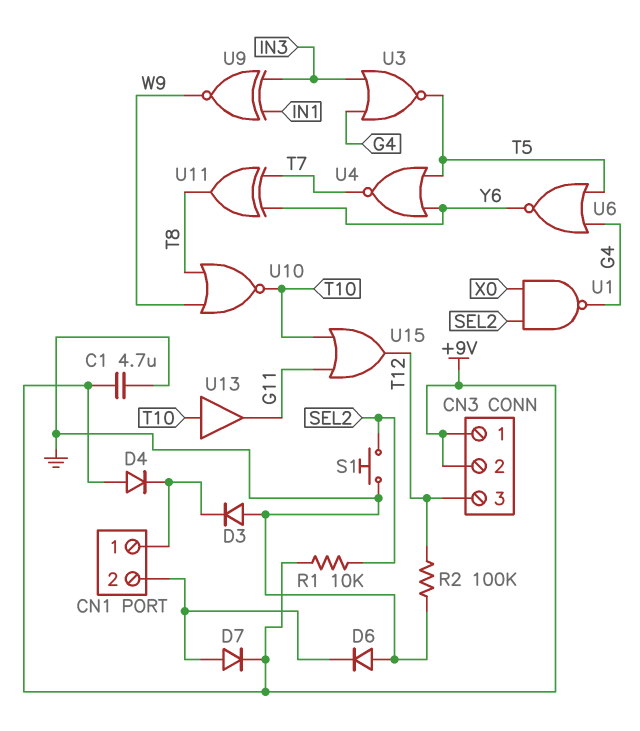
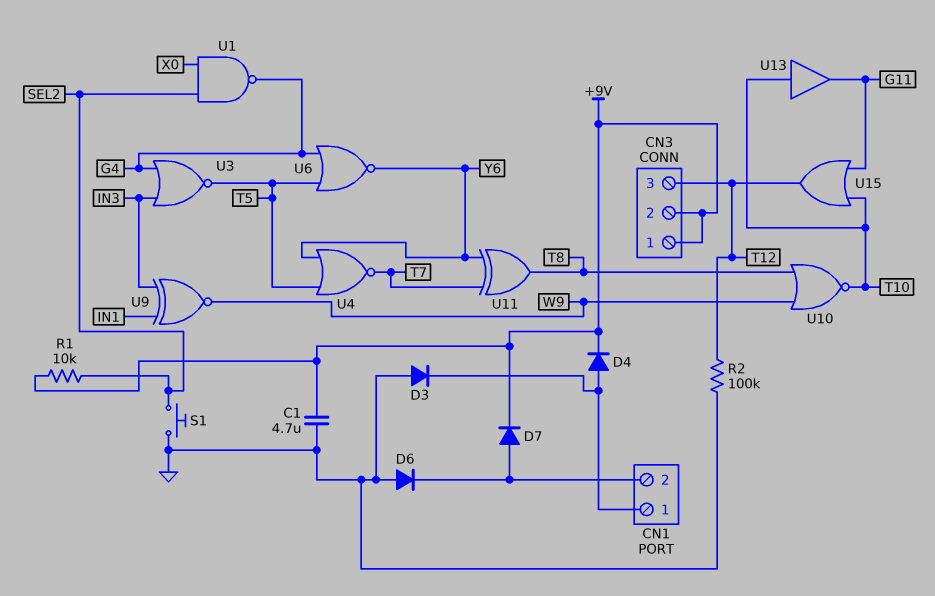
D4: diode (A +9V, K CN1/1) -> diode (A CN1/1, K +9V)

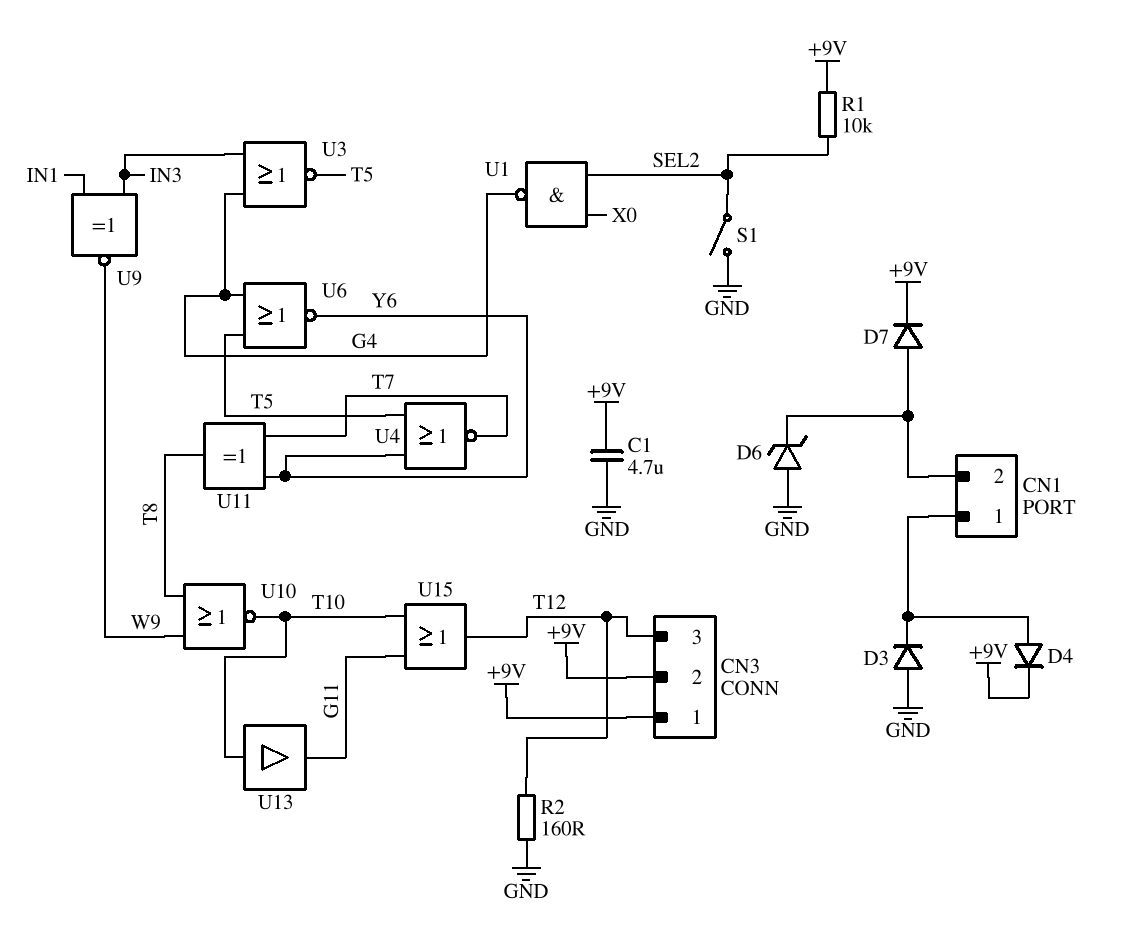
D6: diode (A GND, K CN1/2) -> zener (A GND, K CN1/2)
R2: 100k (GND, T12) -> 160 (GND, T12)
S1: button (GND, SEL2) -> switch (GND, SEL2)

